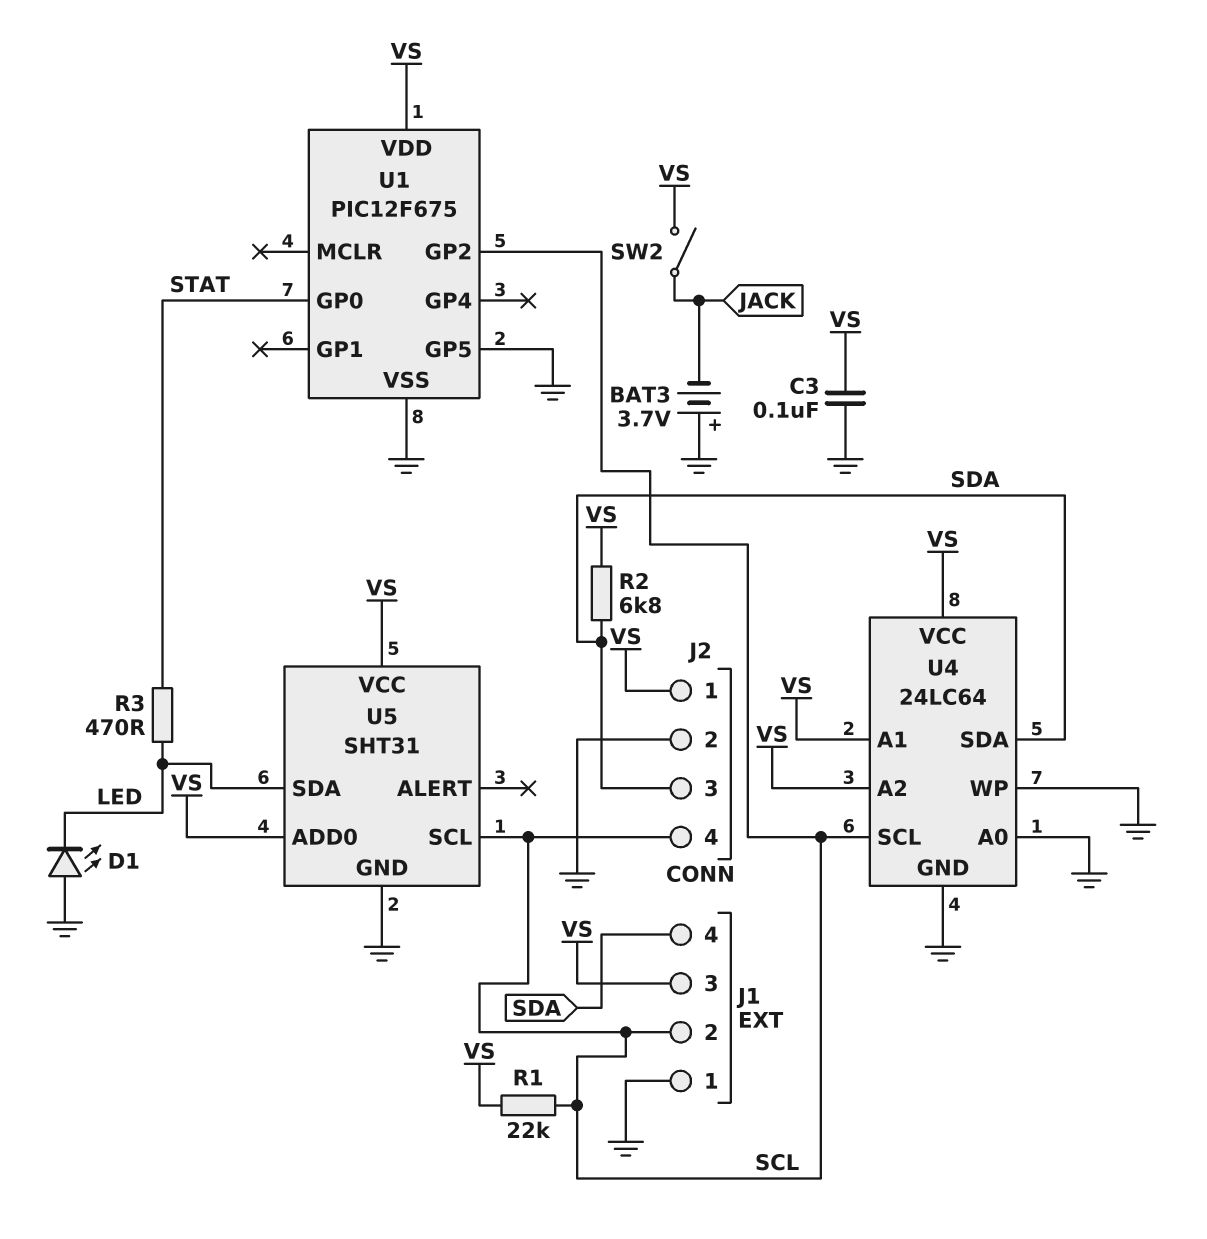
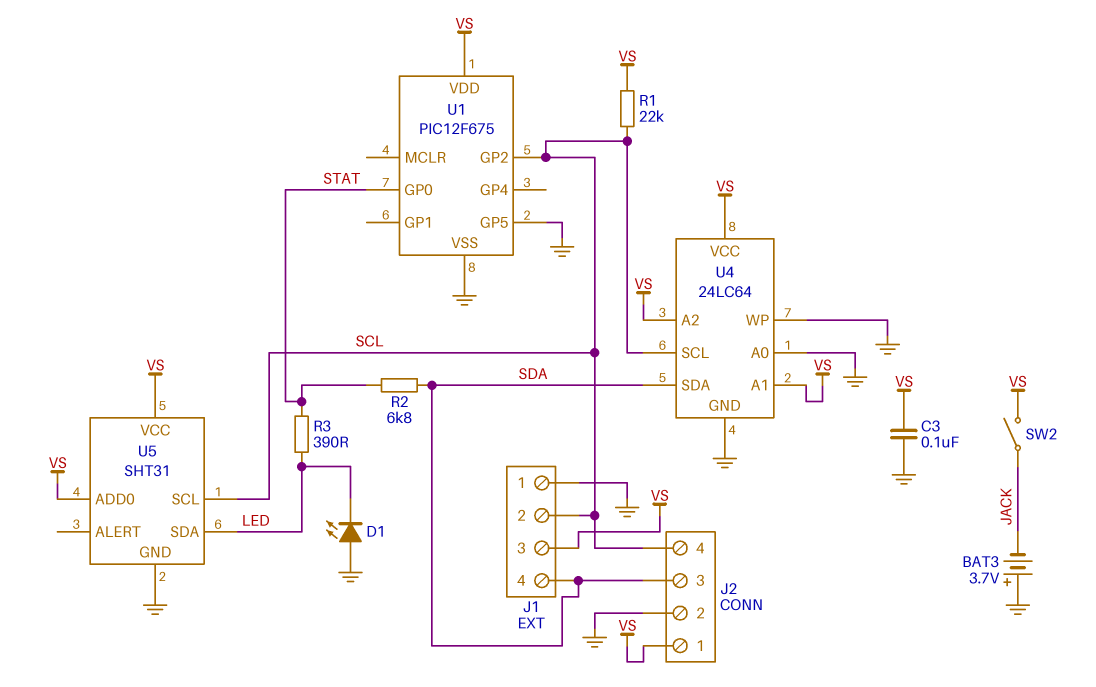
R2: 6.8k (SDA, VS) -> 6.8k (SDA, STAT)
R3: 470 (LED, STAT) -> 390 (LED, STAT)

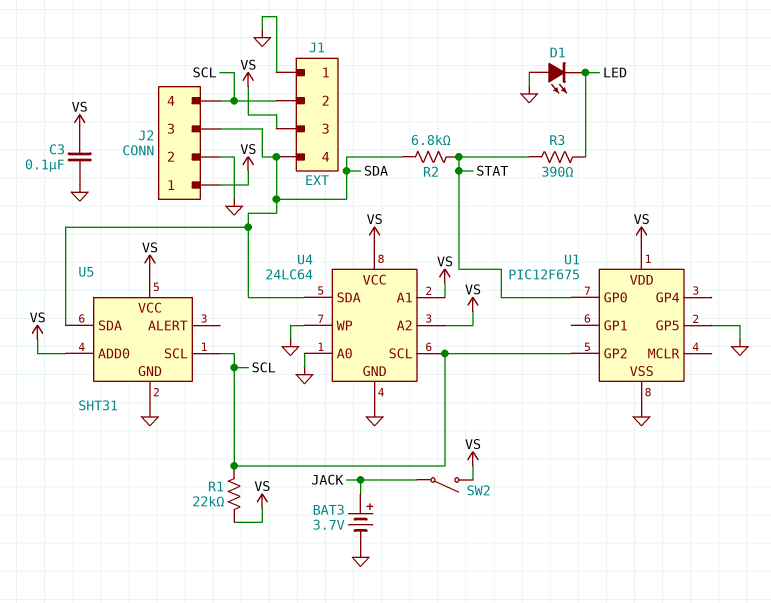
BAT3: 3.7V (plus GND, minus JACK) -> 3.7V (plus JACK, minus GND)
U5 pin SDA: LED -> SDA

